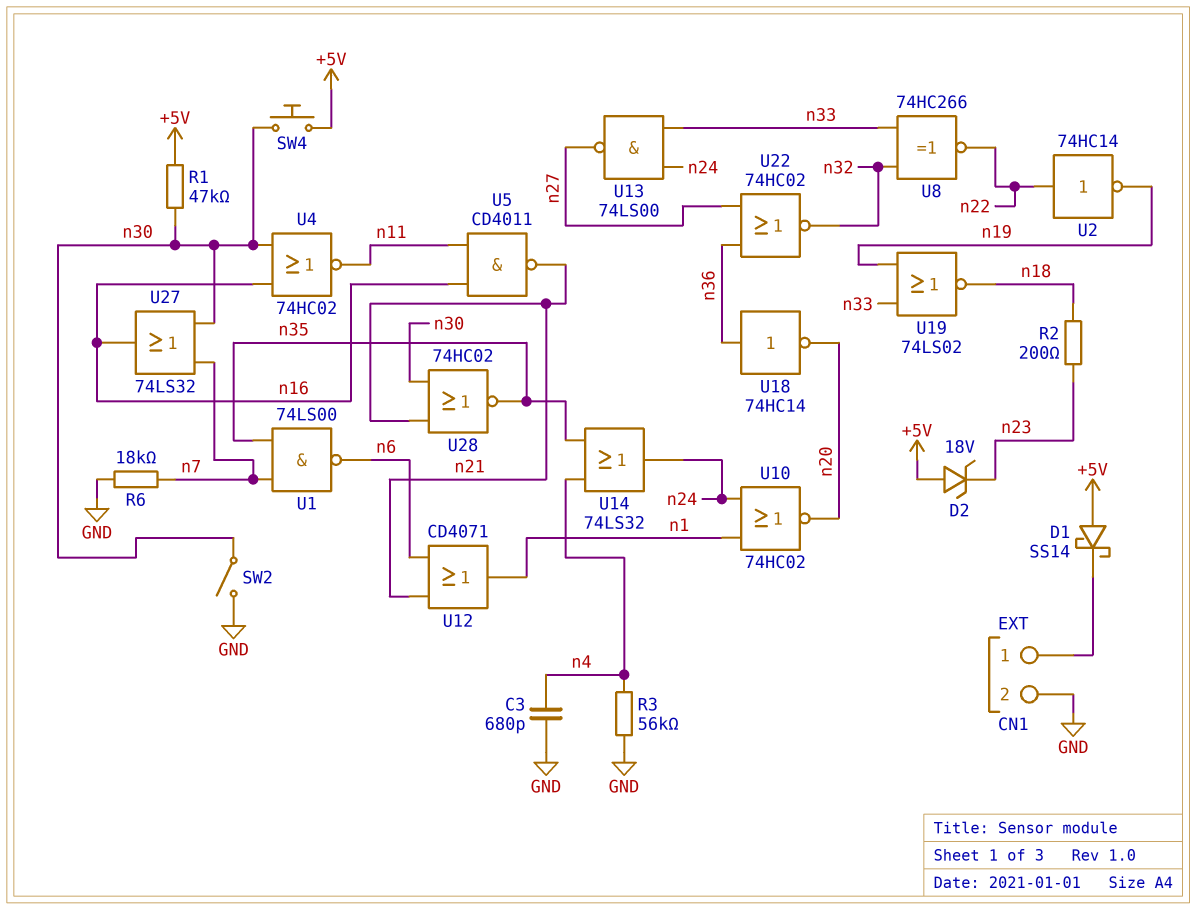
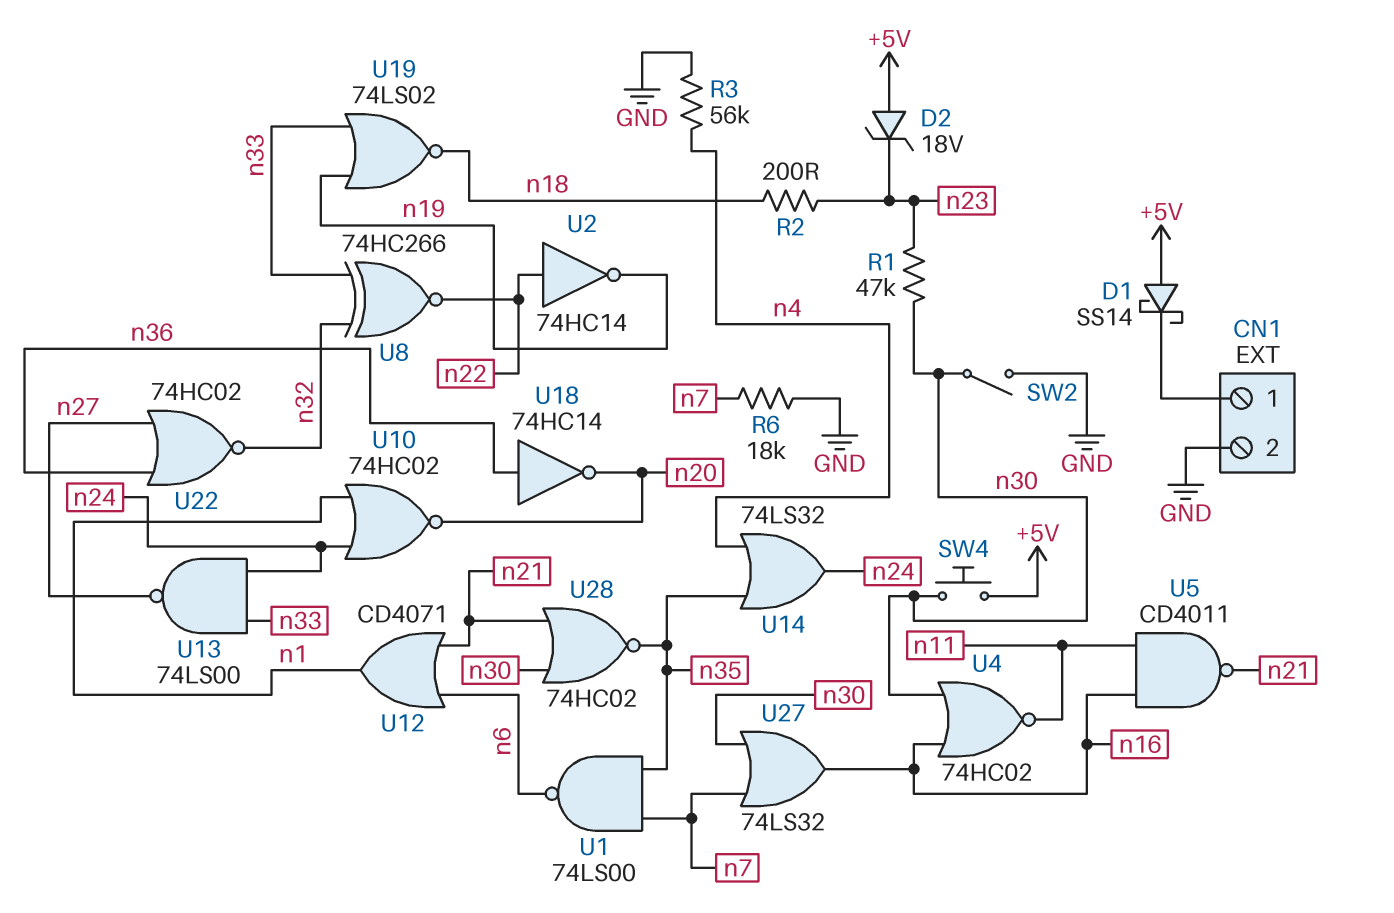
C3: 680pF (GND, n4) -> none
R1: 47k (+5V, n30) -> 47k (n23, n30)

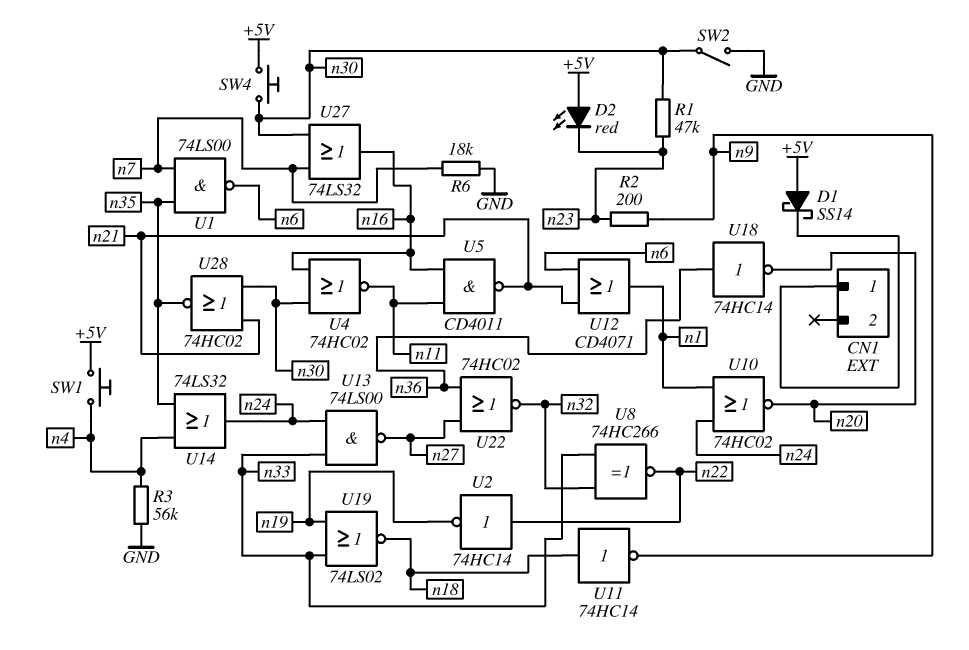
CN1 pin 2: GND -> none
D2: zener 18V (A +5V, K n23) -> LED red (A +5V, K n23)
R2: 200 (n18, n23) -> 200 (n9, n23)
SW1: none -> button (+5V, n4)
U11: none -> NOT 74HC14 (in n18, out n9)

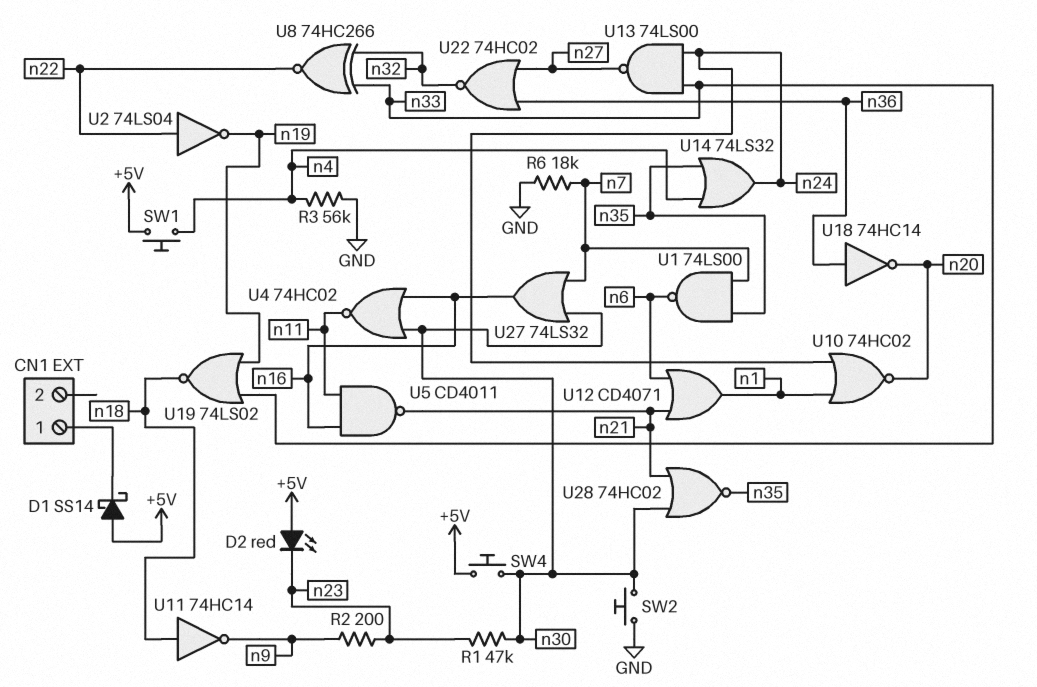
SW2: switch (GND, n30) -> button (GND, n30)
U2: NOT 74HC14 (in n22, out n19) -> NOT 74LS04 (in n22, out n19)

